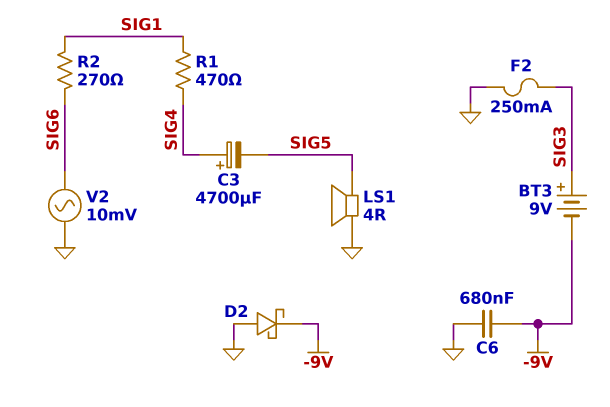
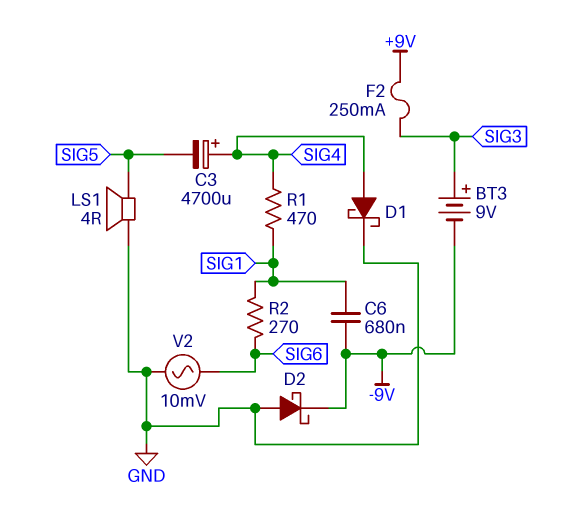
C6: 680nF (-9V, GND) -> 680nF (-9V, SIG1)
D1: none -> schottky (A SIG4, K GND)
F2: 250mA (GND, SIG3) -> 250mA (+9V, SIG3)

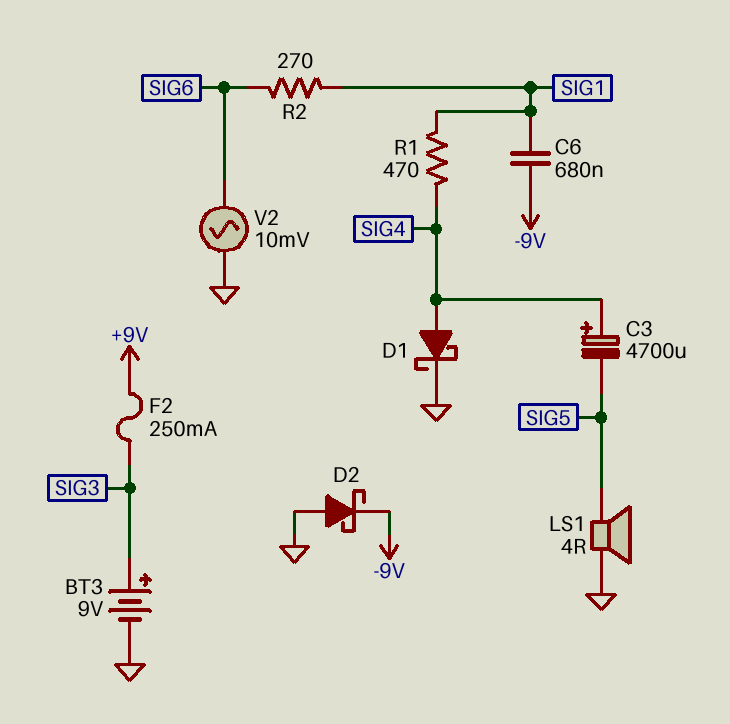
BT3: 9V (plus SIG3, minus -9V) -> 9V (plus SIG3, minus GND)

